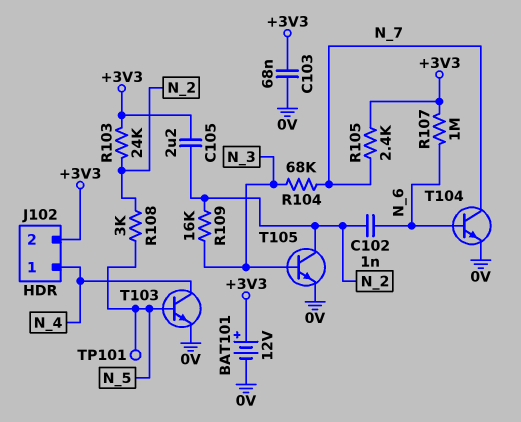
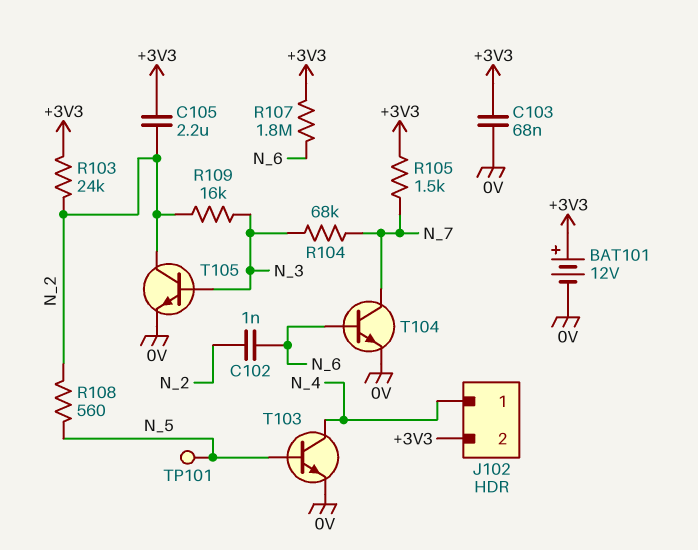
R105: 2.4k (+3V3, N_7) -> 1.5k (+3V3, N_7)
R107: 1M (+3V3, N_6) -> 1.8M (+3V3, N_6)
R108: 3k (N_2, N_5) -> 560 (N_2, N_5)

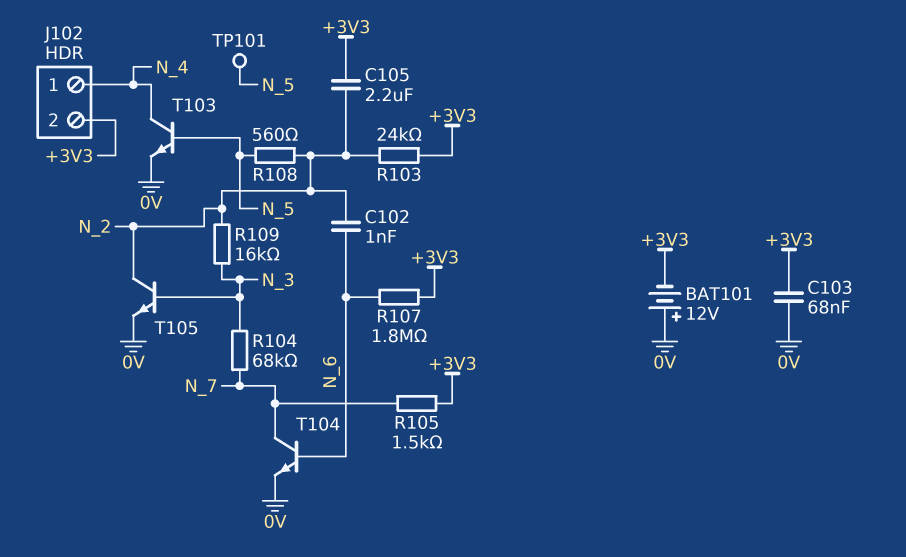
BAT101: 12V (plus +3V3, minus 0V) -> 12V (plus 0V, minus +3V3)

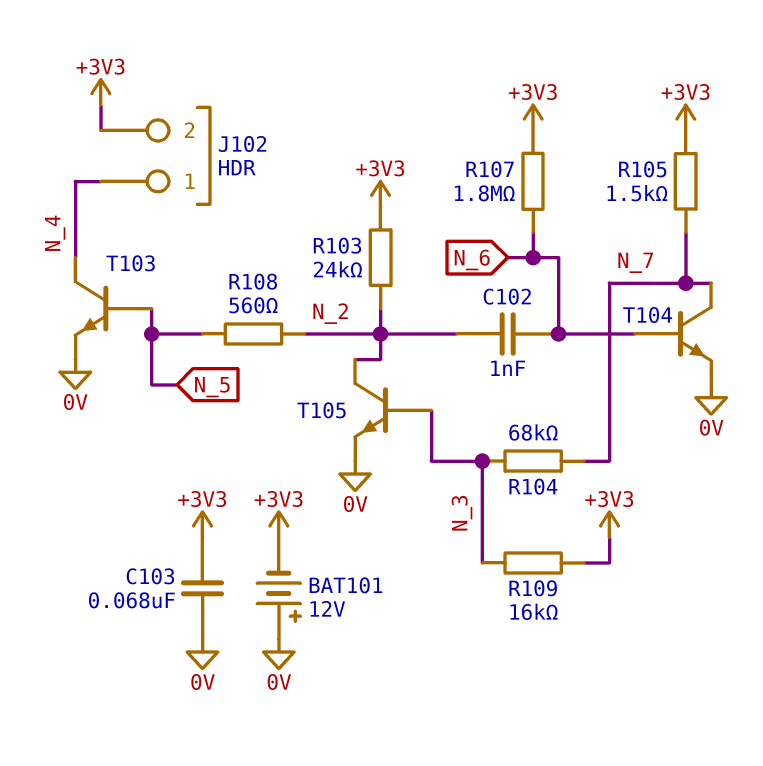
C105: 2.2uF (+3V3, N_2) -> none
R109: 16k (N_2, N_3) -> 16k (+3V3, N_3)
TP101: test point (N_5) -> none

